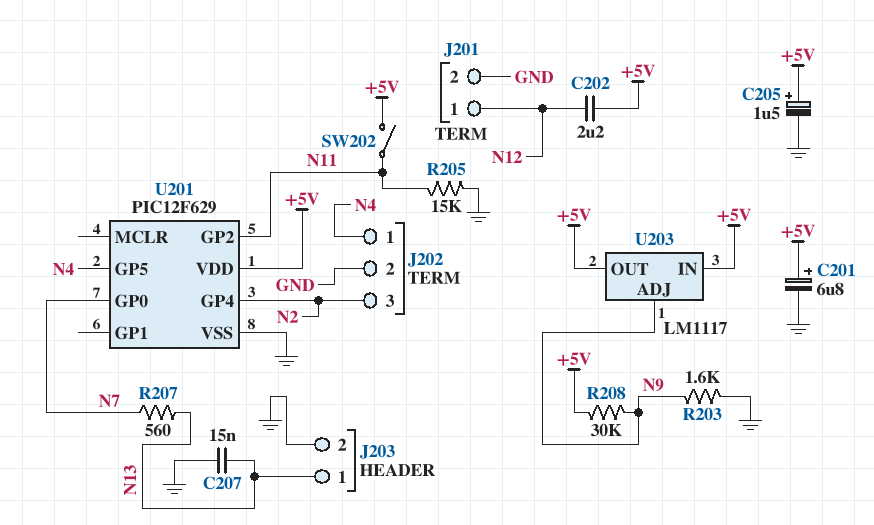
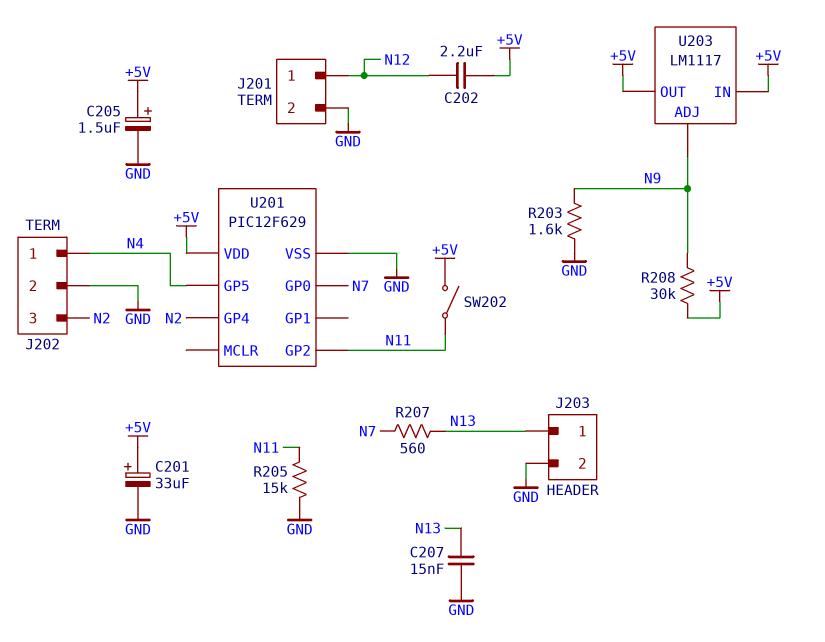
C201: 6.8uF (plus +5V, minus GND) -> 33uF (plus +5V, minus GND)

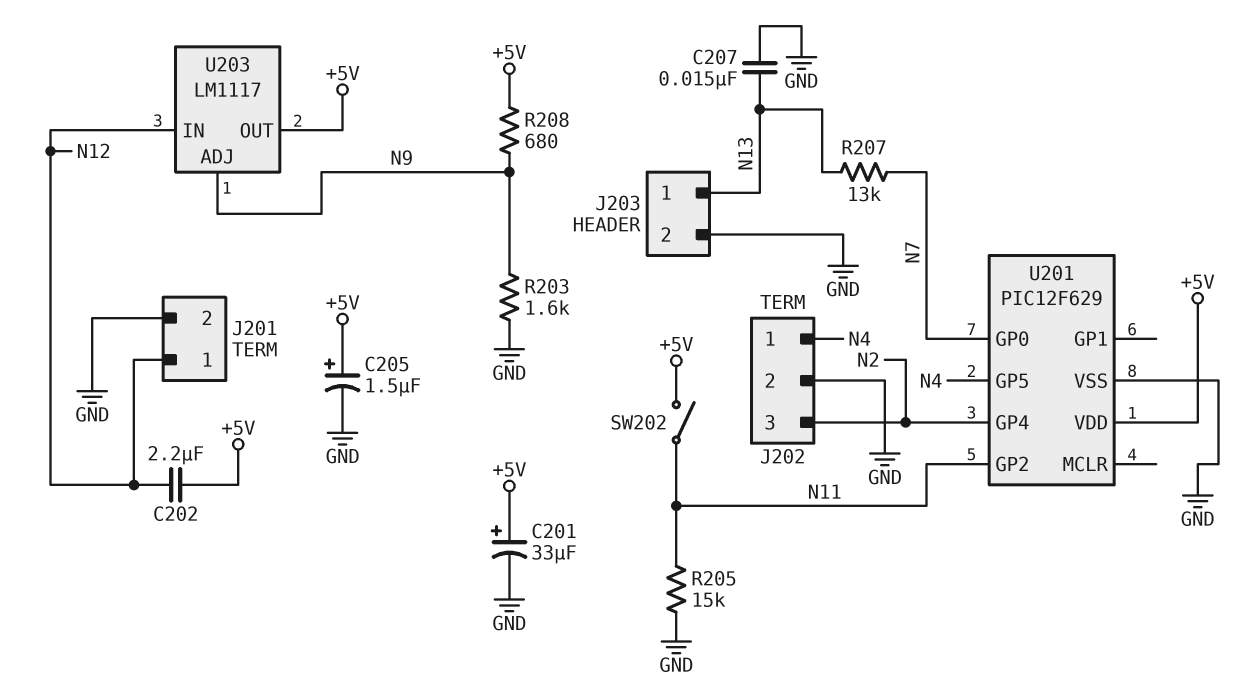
R207: 560 (N7, N13) -> 13k (N7, N13)
R208: 30k (+5V, N9) -> 680 (+5V, N9)
U203 pin IN: +5V -> N12

